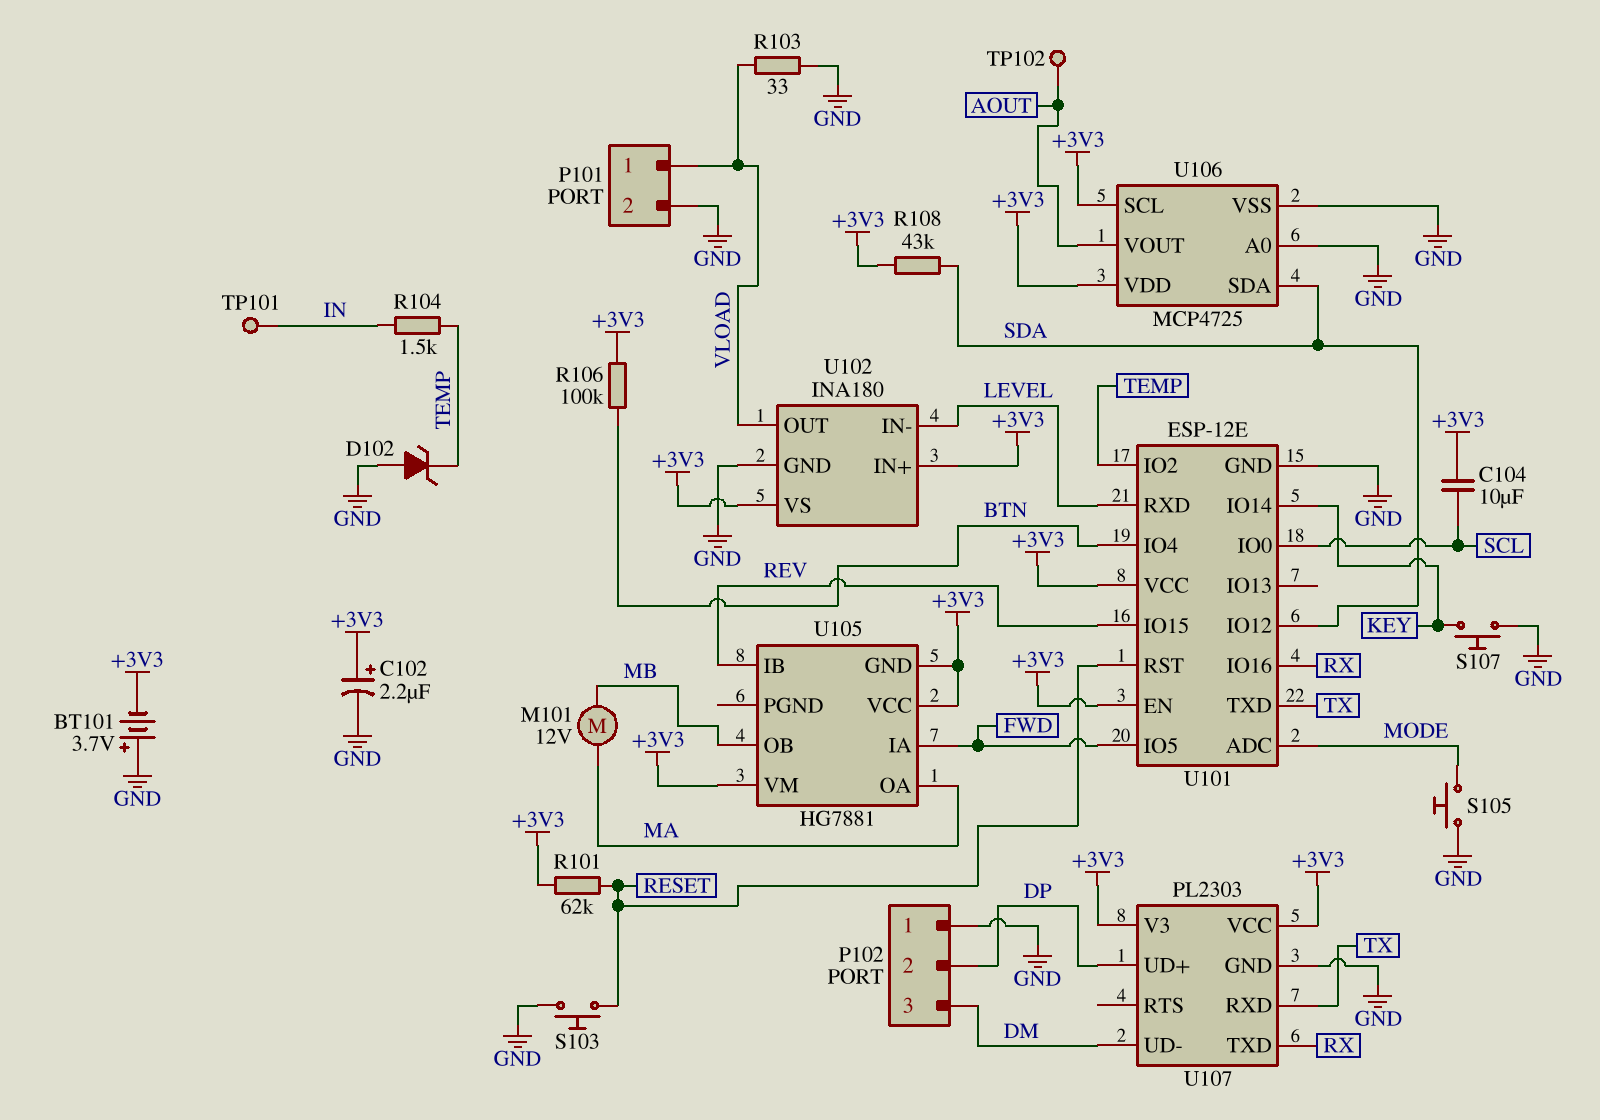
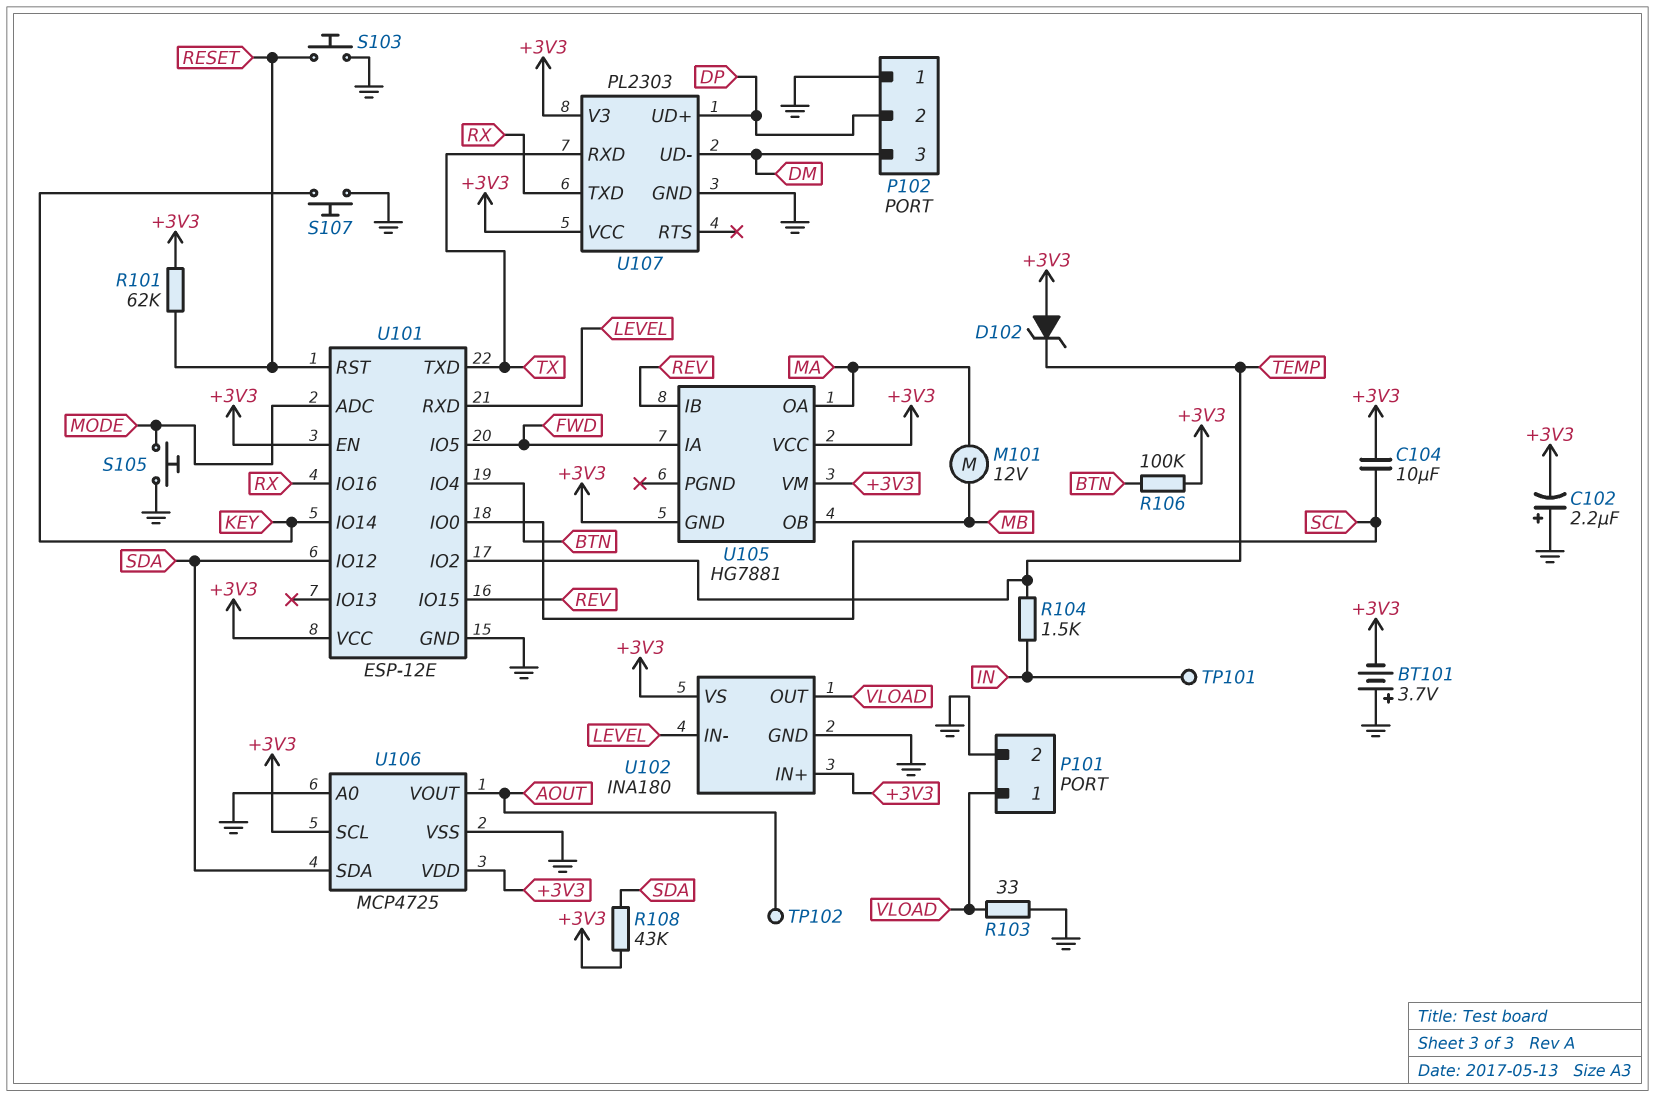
C102: 2.2uF (plus +3V3, minus GND) -> 2.2uF (plus GND, minus +3V3)
D102: zener (A GND, K TEMP) -> zener (A +3V3, K TEMP)

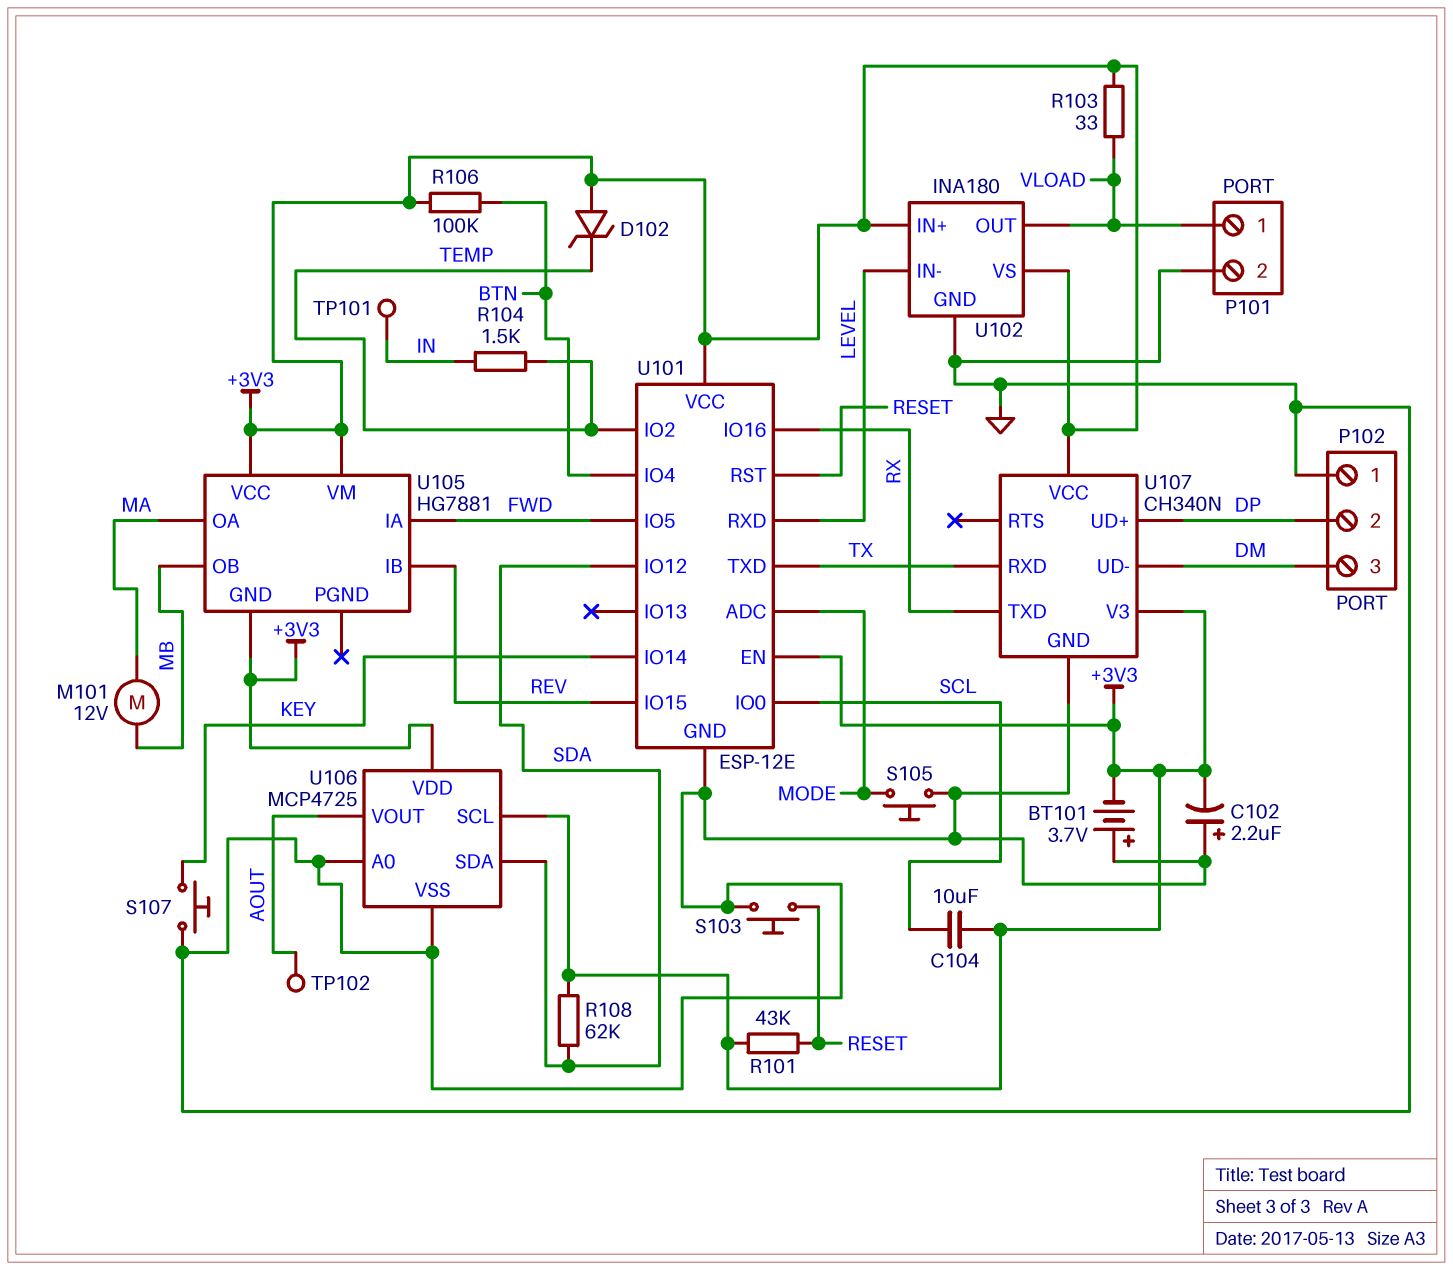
R101: 62k (+3V3, RESET) -> 43k (+3V3, RESET)
R103: 33 (GND, VLOAD) -> 33 (+3V3, VLOAD)
R108: 43k (+3V3, SDA) -> 62k (+3V3, SDA)
U107: PL2303 -> CH340N

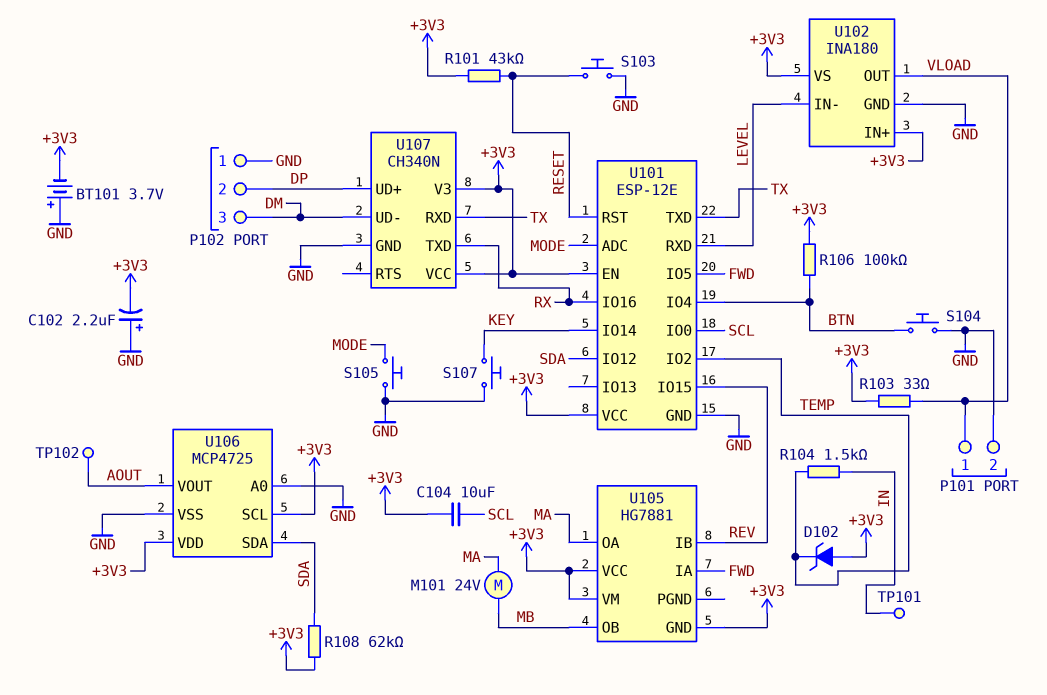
M101: motor 12V (MA, MB) -> motor 24V (MA, MB)
S104: none -> button (BTN, GND)

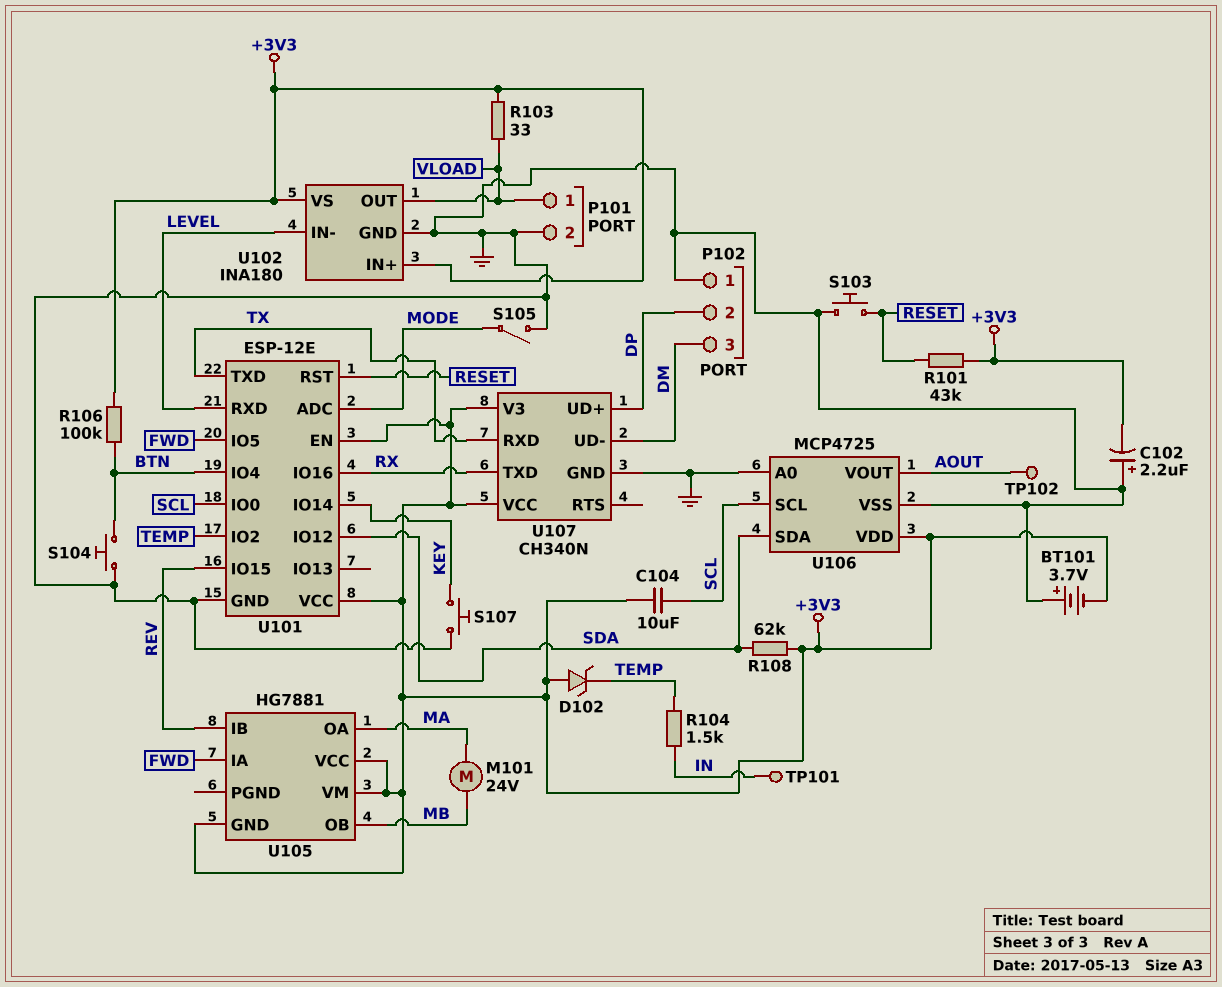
S105: button (GND, MODE) -> switch (GND, MODE)
U106 pin SCL: +3V3 -> SCL

